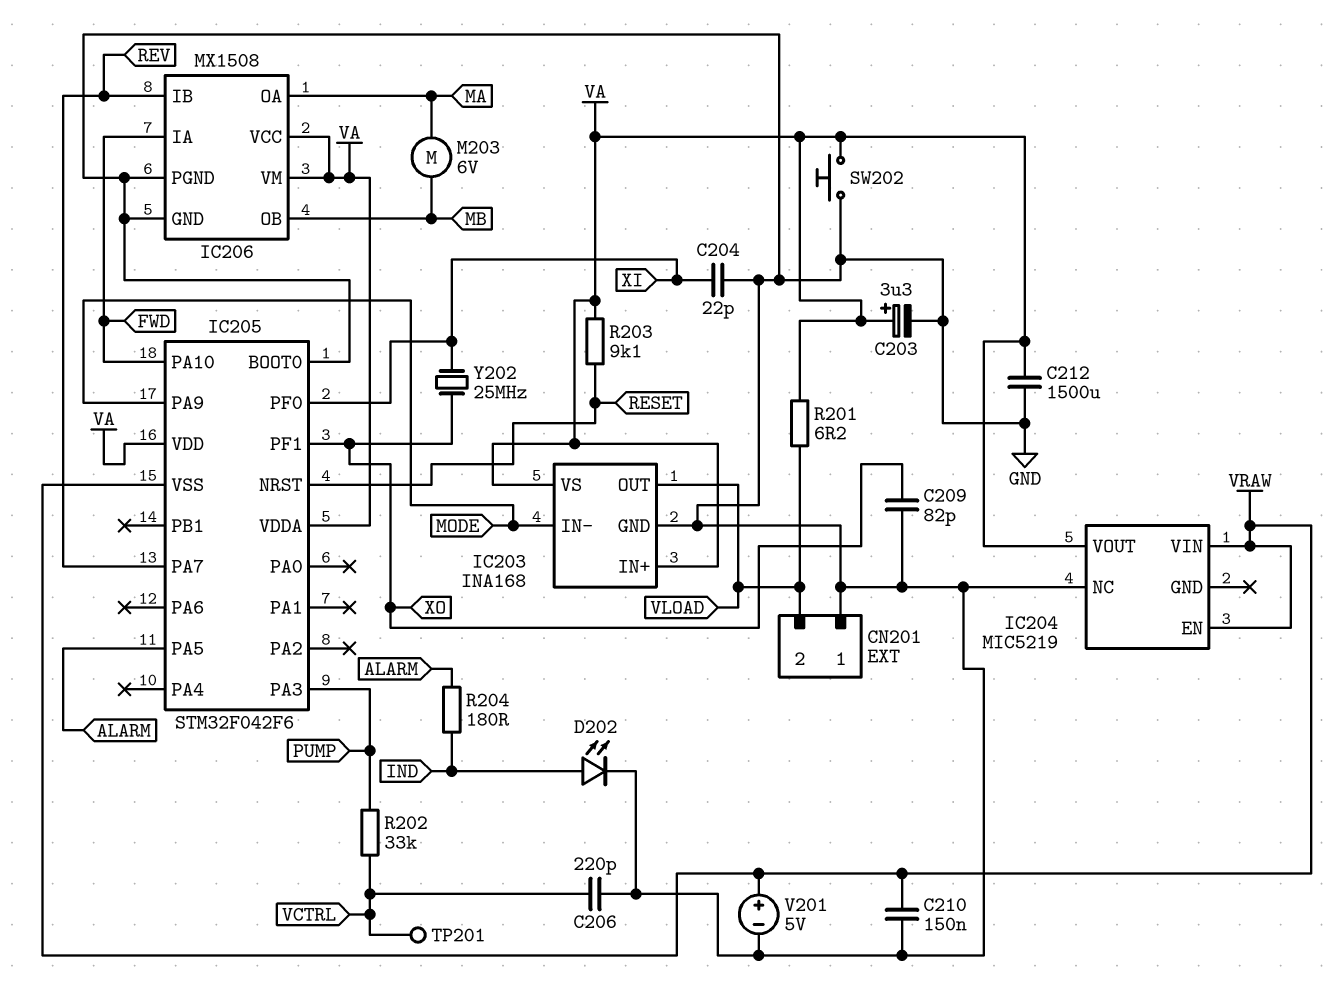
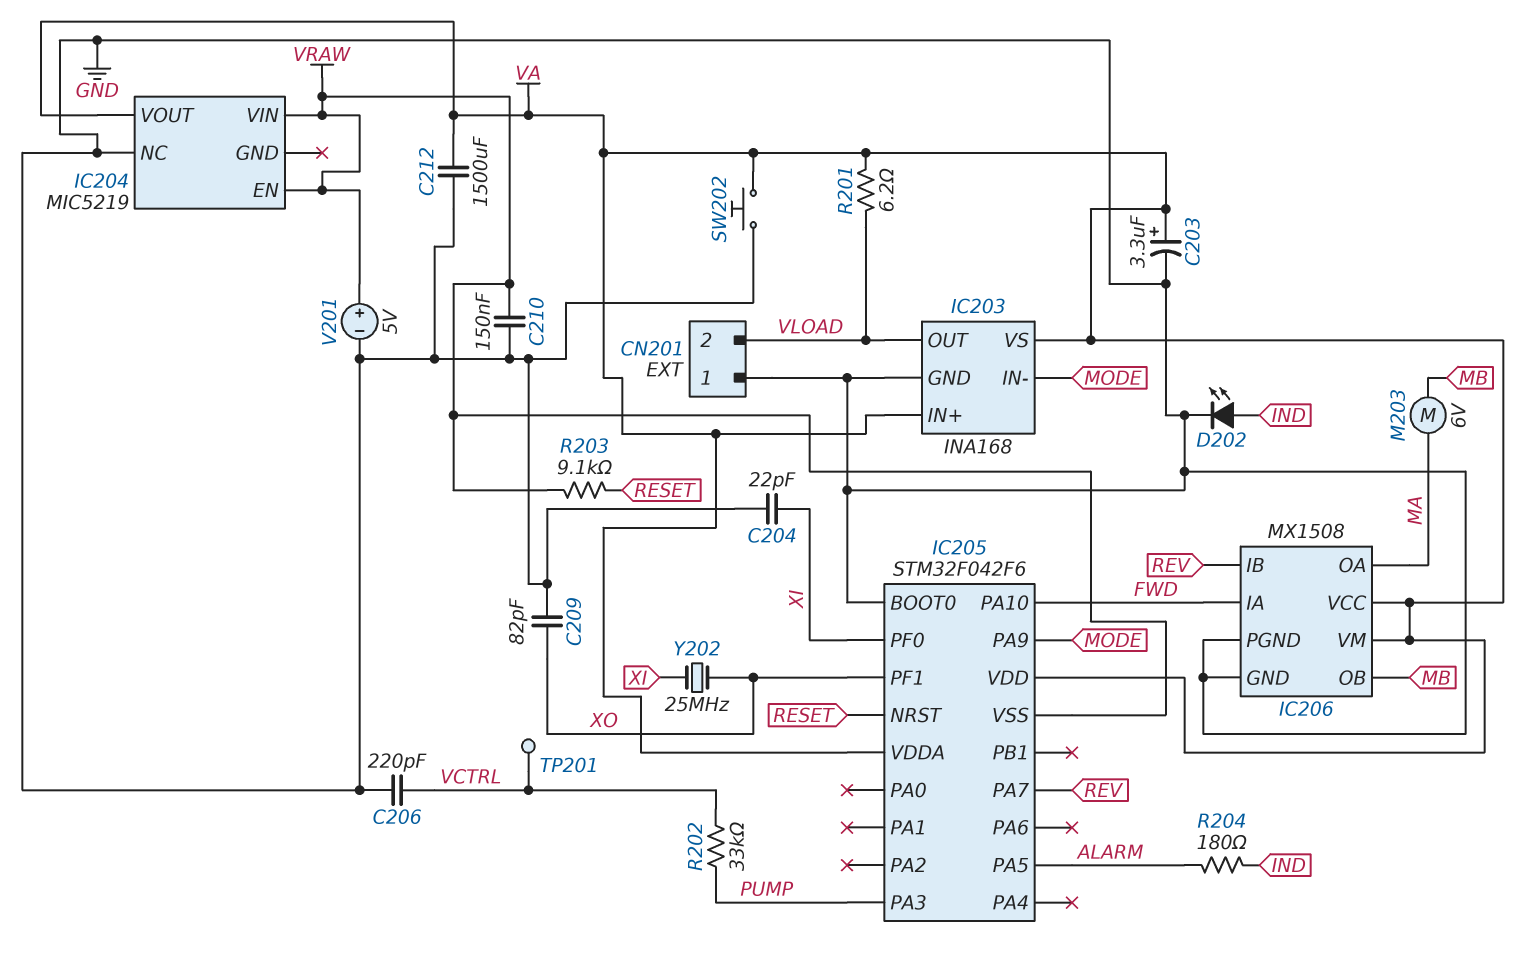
R203: 9.1k (RESET, VA) -> 9.1k (RESET, VRAW)

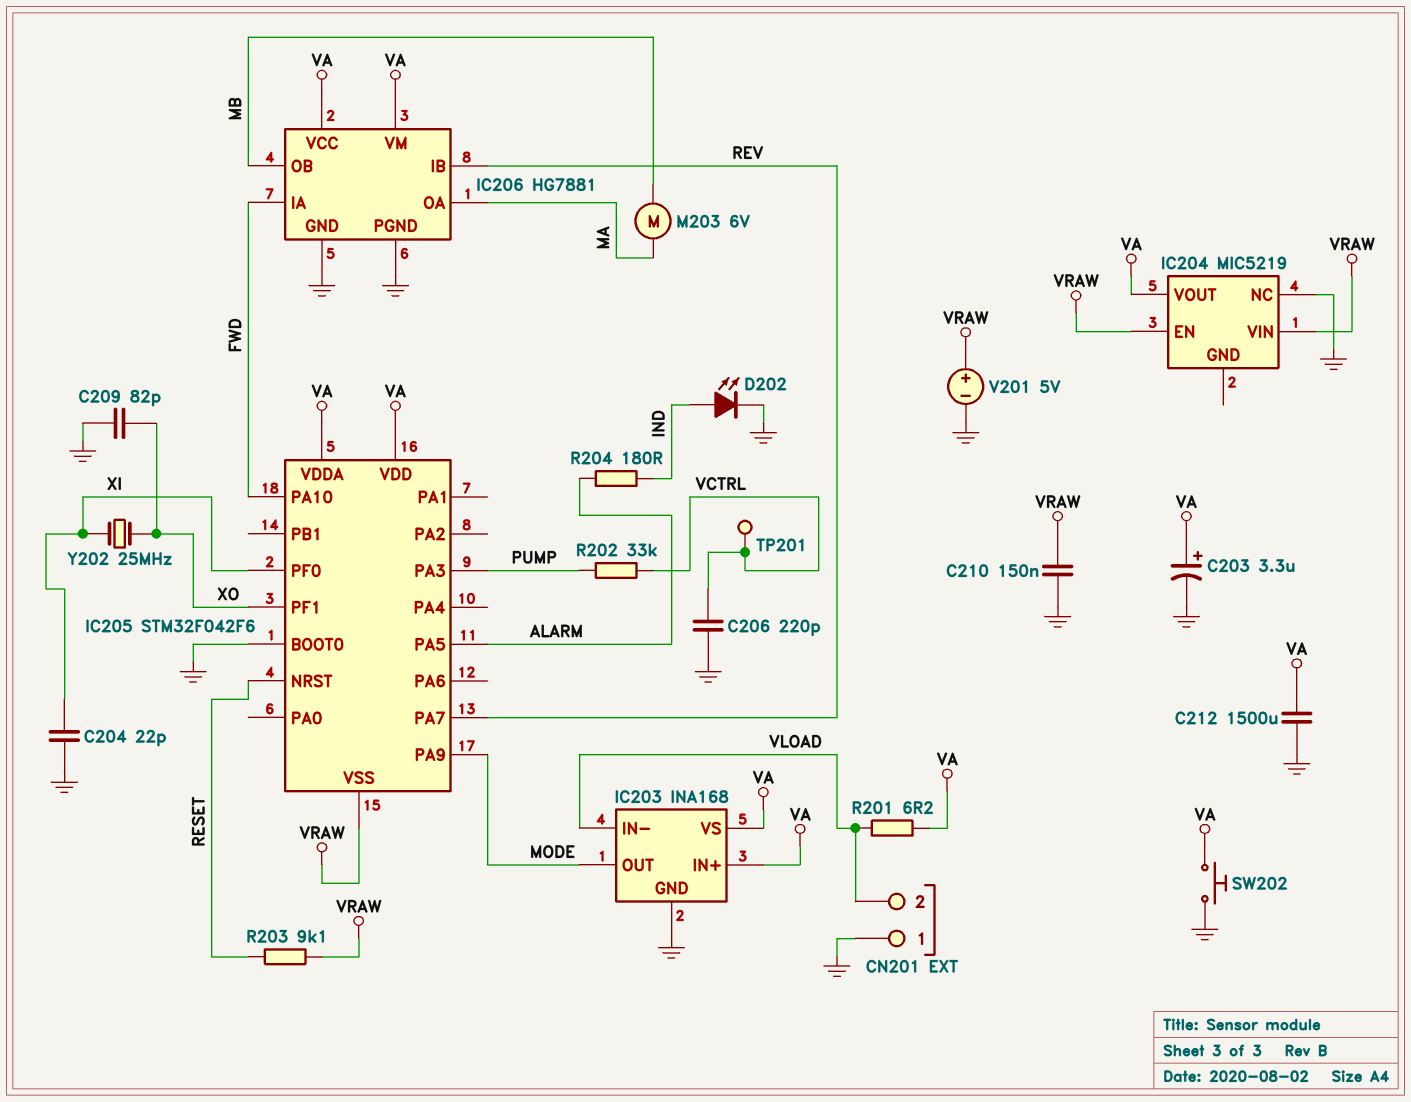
IC203 pin IN-: MODE -> VLOAD
IC203 pin OUT: VLOAD -> MODE
IC206: MX1508 -> HG7881

